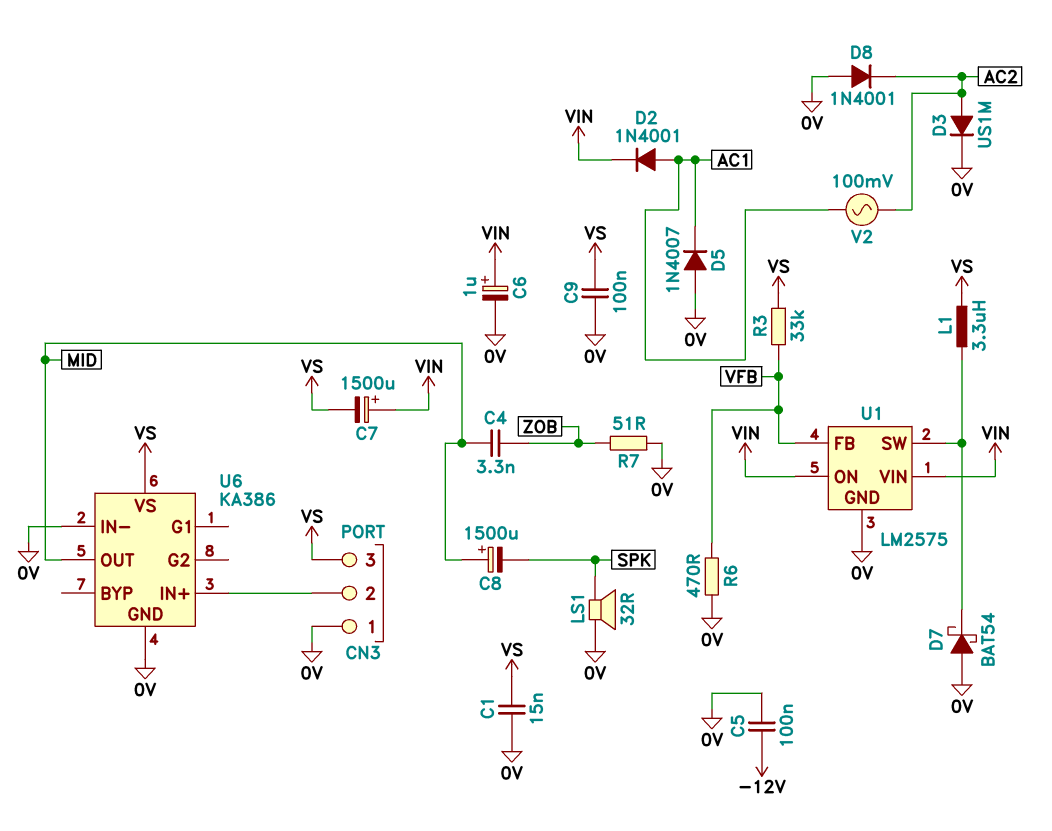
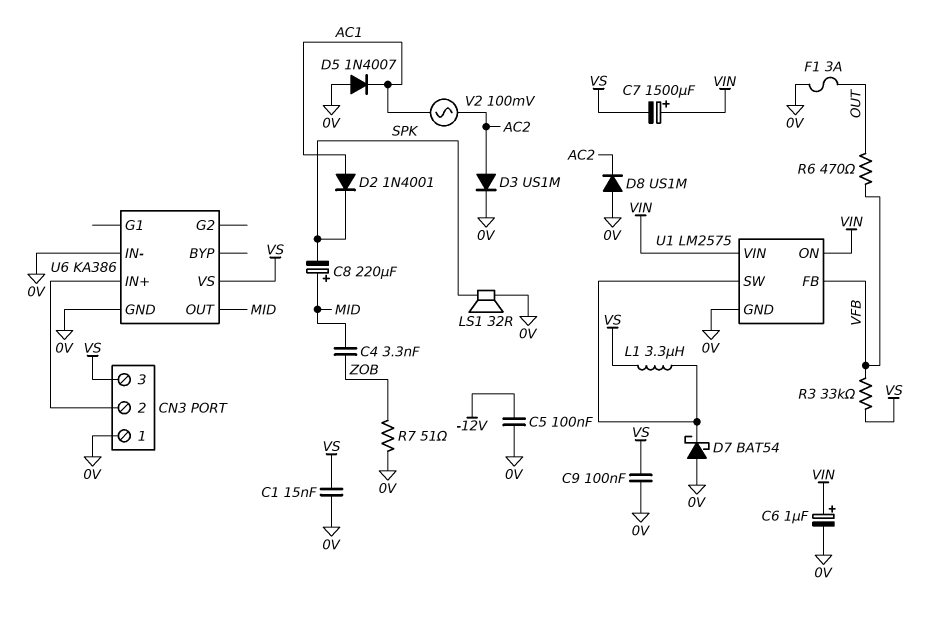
C8: 1500uF (plus MID, minus SPK) -> 220uF (plus MID, minus SPK)
D2: diode 1N4001 (A AC1, K VIN) -> diode 1N4001 (A AC1, K SPK)
D8: diode 1N4001 (A 0V, K AC2) -> diode US1M (A 0V, K AC2)
F1: none -> 3A (0V, OUT)
R6: 470 (0V, VFB) -> 470 (OUT, VFB)

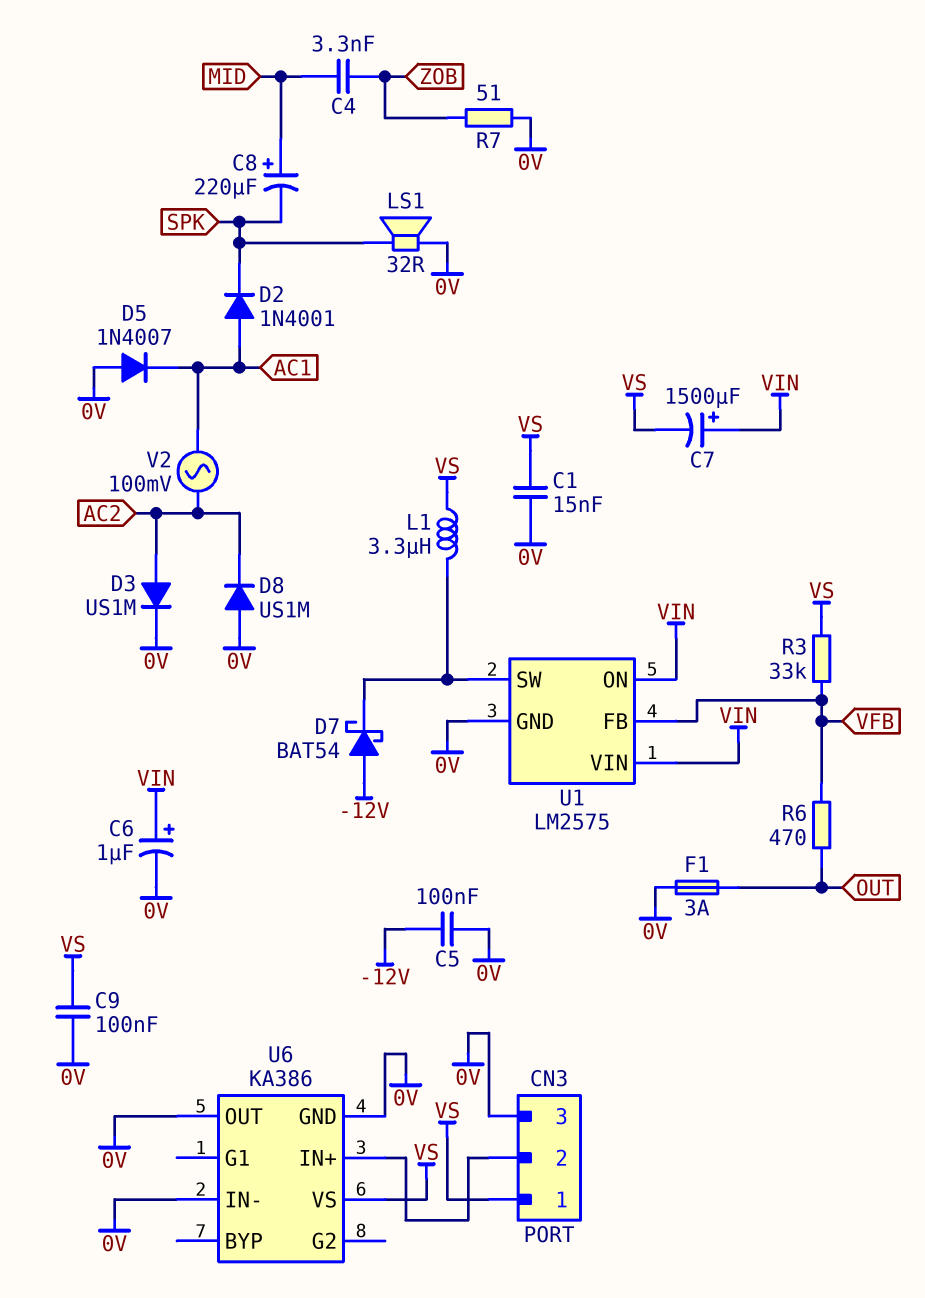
CN3 pin 1: 0V -> VS
CN3 pin 3: VS -> 0V
D7: schottky BAT54 (A 0V, K U1/SW) -> schottky BAT54 (A -12V, K U1/SW)
U6 pin OUT: MID -> 0V

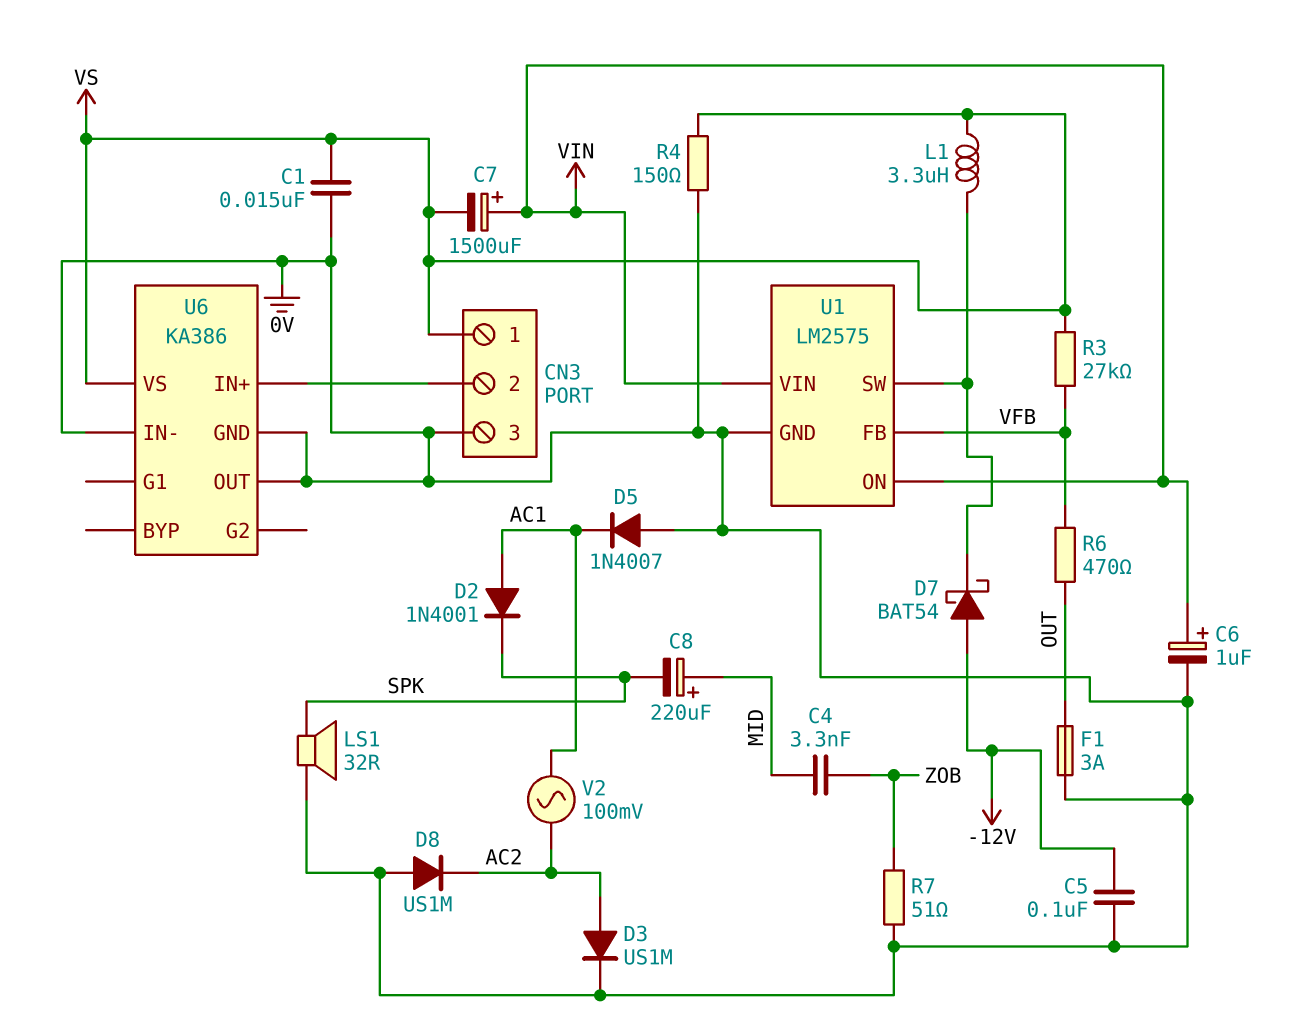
C9: 100nF (0V, VS) -> none
R3: 33k (VFB, VS) -> 27k (VFB, VS)
R4: none -> 150 (0V, VS)

